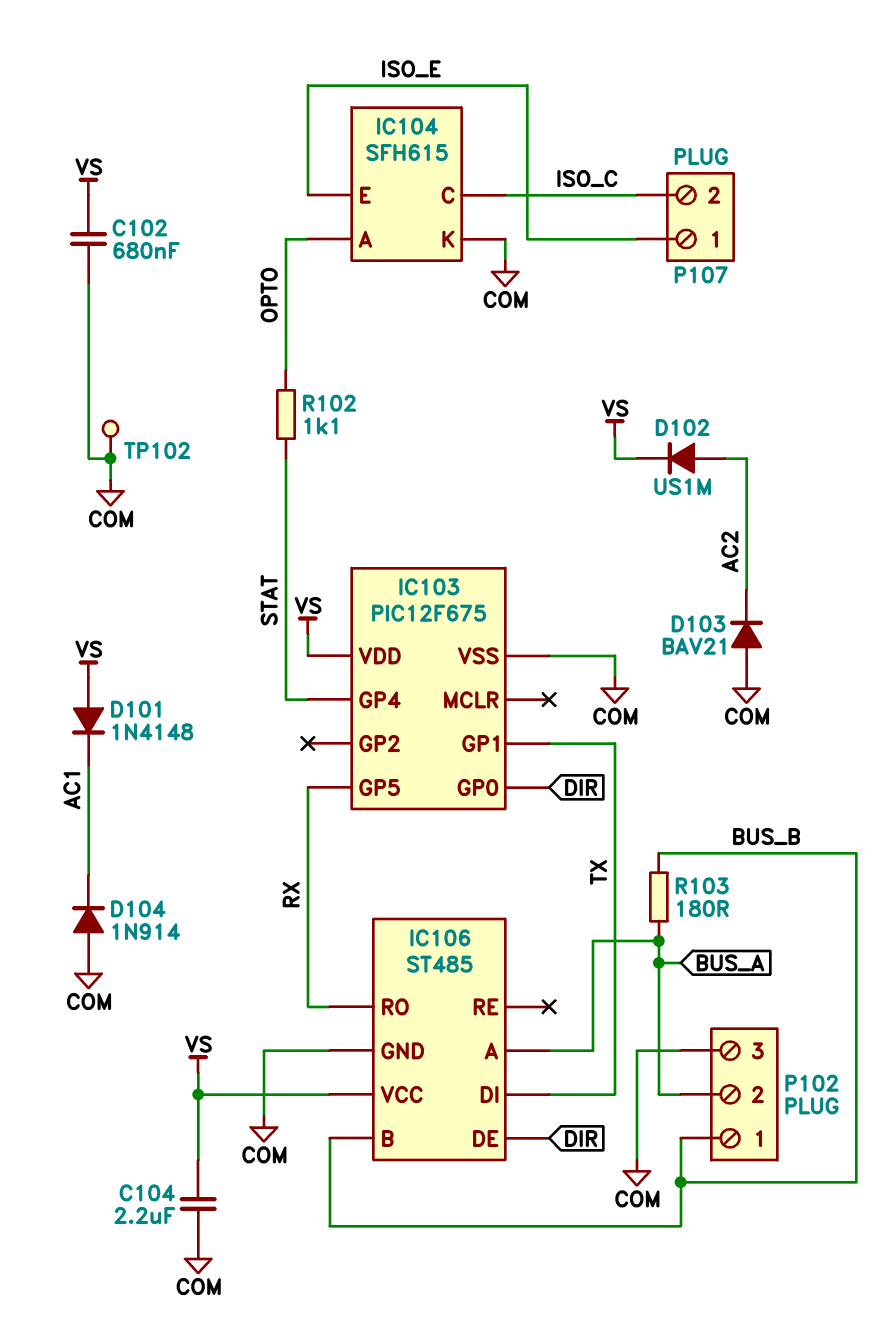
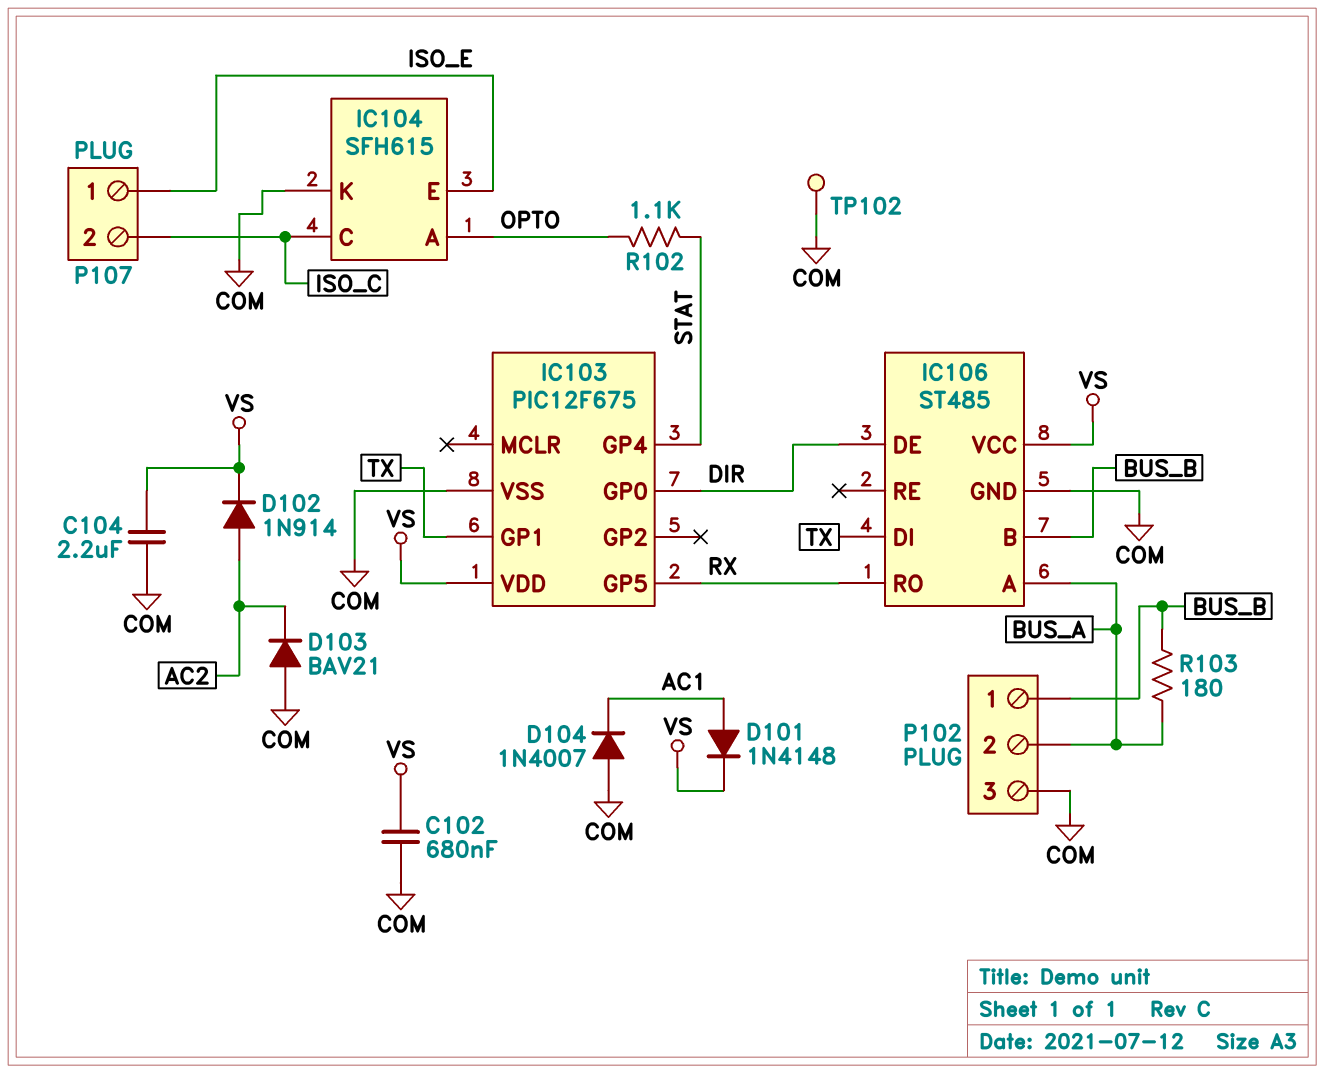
D101: diode 1N4148 (A VS, K AC1) -> diode 1N4148 (A AC1, K VS)
D102: diode US1M (A AC2, K VS) -> diode 1N914 (A AC2, K VS)
D104: diode 1N914 (A COM, K AC1) -> diode 1N4007 (A COM, K AC1)

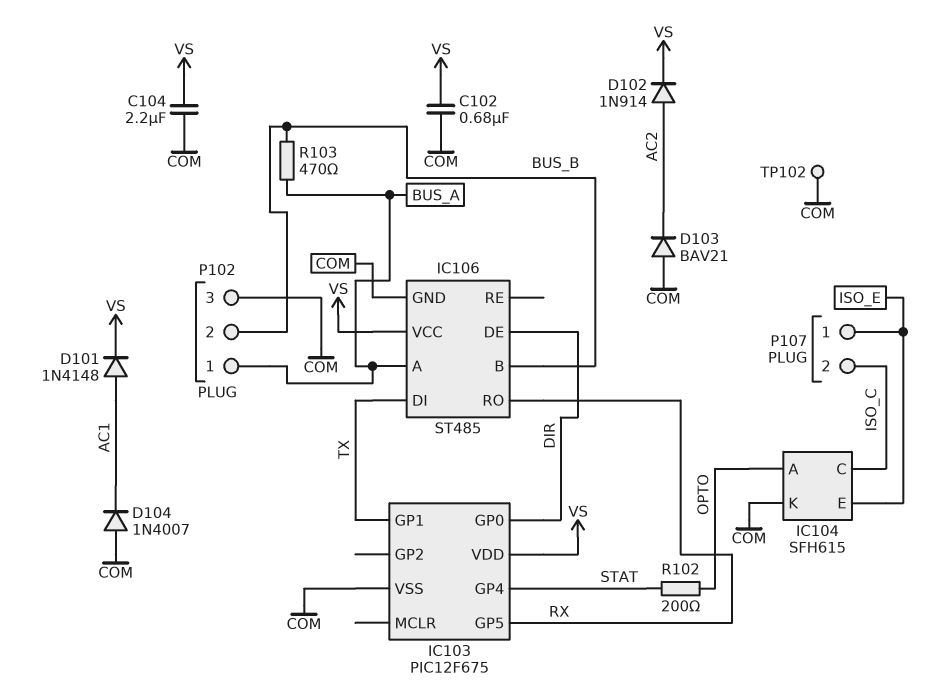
P102 pin 1: BUS_B -> BUS_A
P102 pin 2: BUS_A -> BUS_B
R102: 1.1k (OPTO, STAT) -> 200 (OPTO, STAT)
R103: 180 (BUS_A, BUS_B) -> 470 (BUS_A, BUS_B)

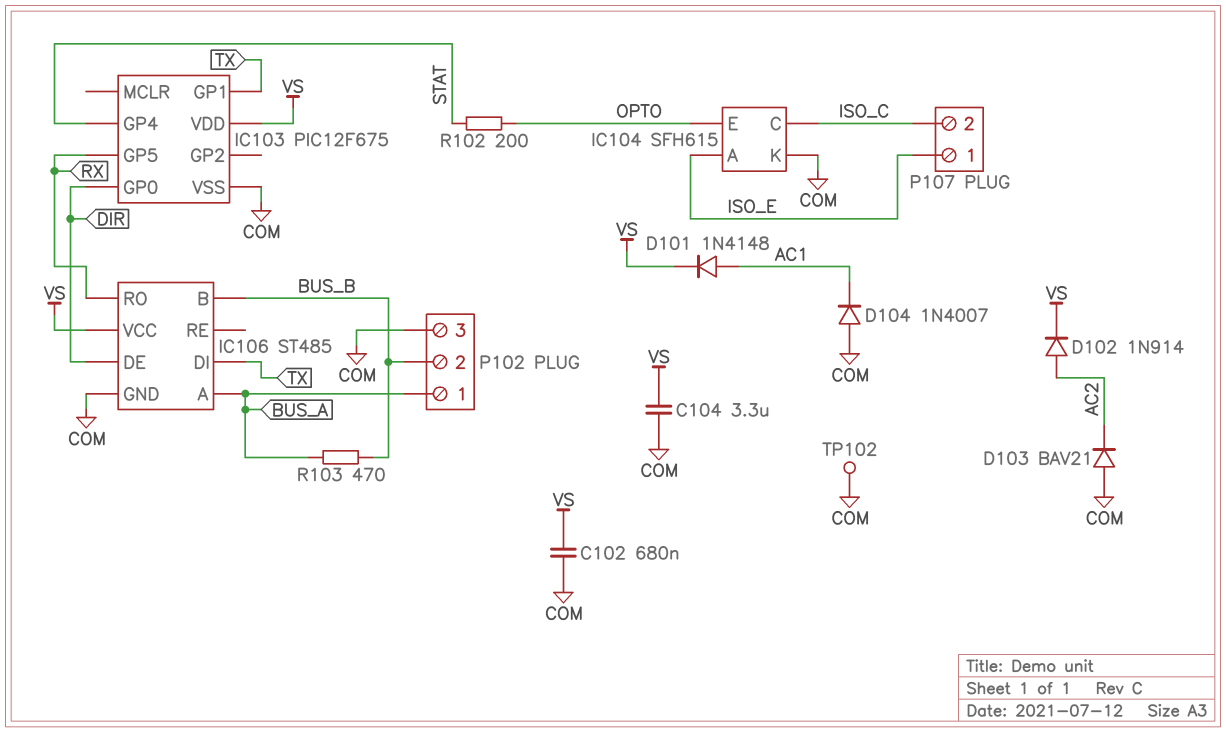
C104: 2.2uF (COM, VS) -> 3.3uF (COM, VS)
IC104 pin A: OPTO -> ISO_E
IC104 pin E: ISO_E -> OPTO

